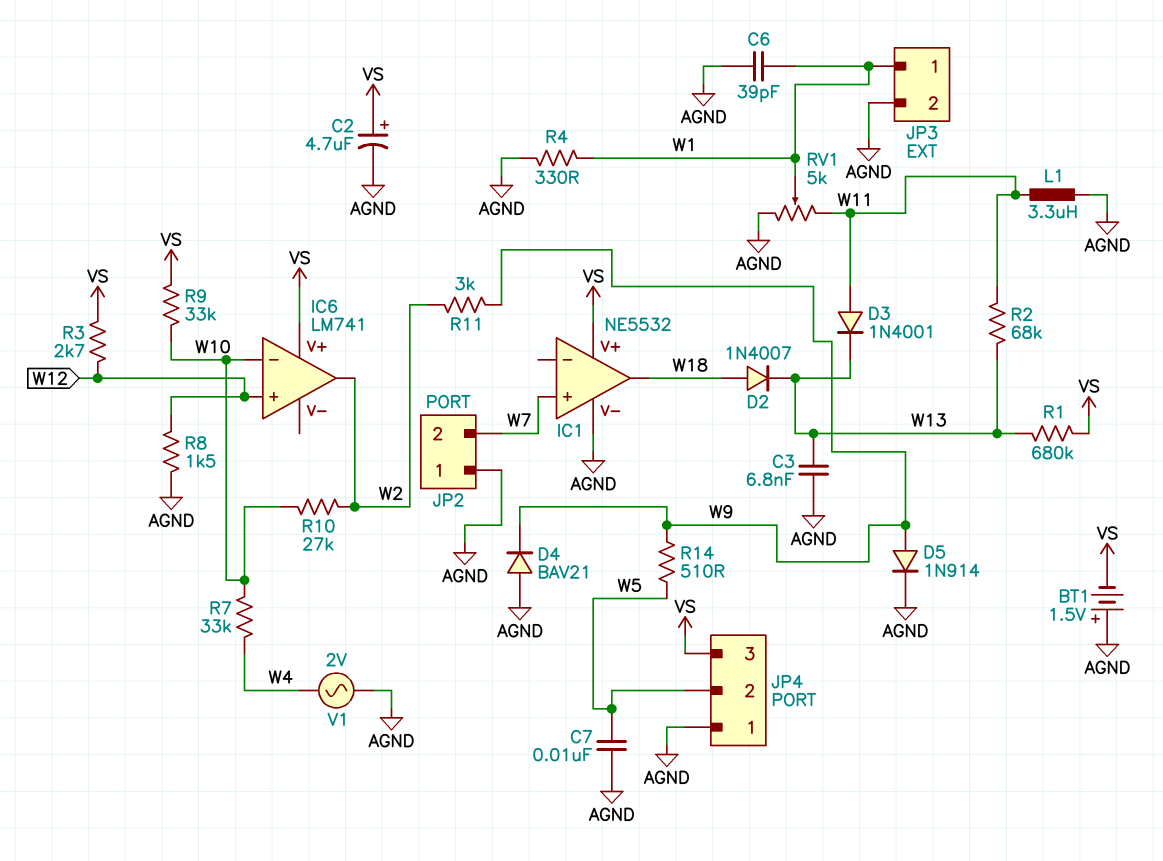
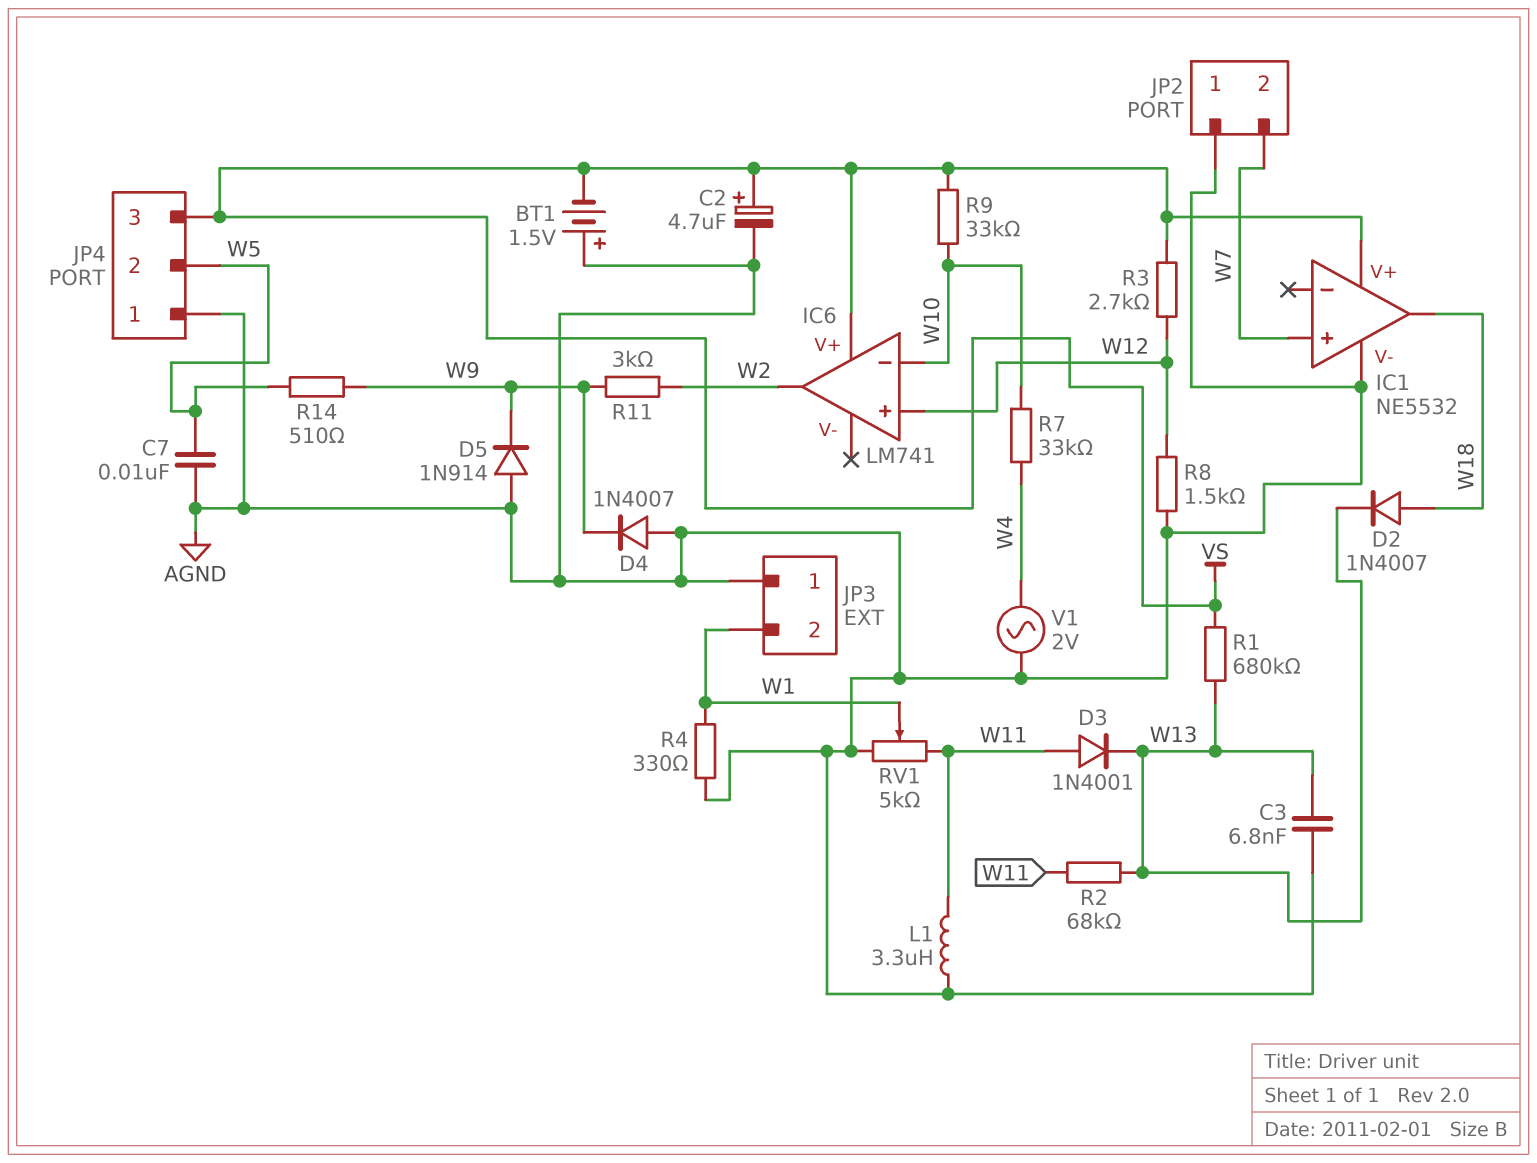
C6: 39pF (AGND, W1) -> none
D4: diode BAV21 (A AGND, K W9) -> diode 1N4007 (A AGND, K W9)
D5: diode 1N914 (A W9, K AGND) -> diode 1N914 (A AGND, K W9)
JP3 pin 1: W1 -> AGND
JP3 pin 2: AGND -> W1
R10: 27k (W2, W10) -> none

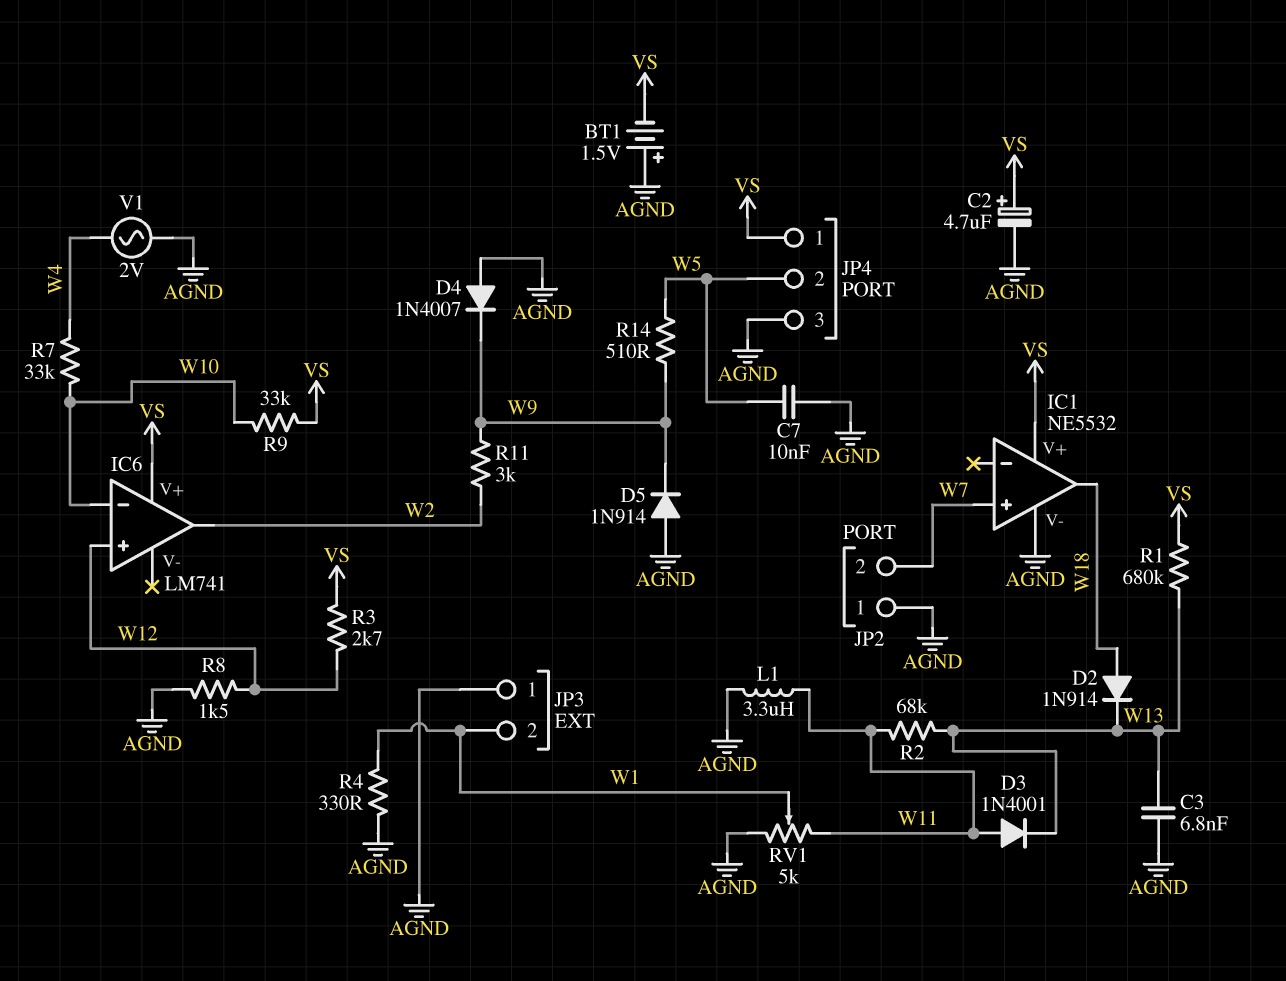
D2: diode 1N4007 (A W18, K W13) -> diode 1N914 (A W18, K W13)
JP4 pin 1: AGND -> VS
JP4 pin 3: VS -> AGND

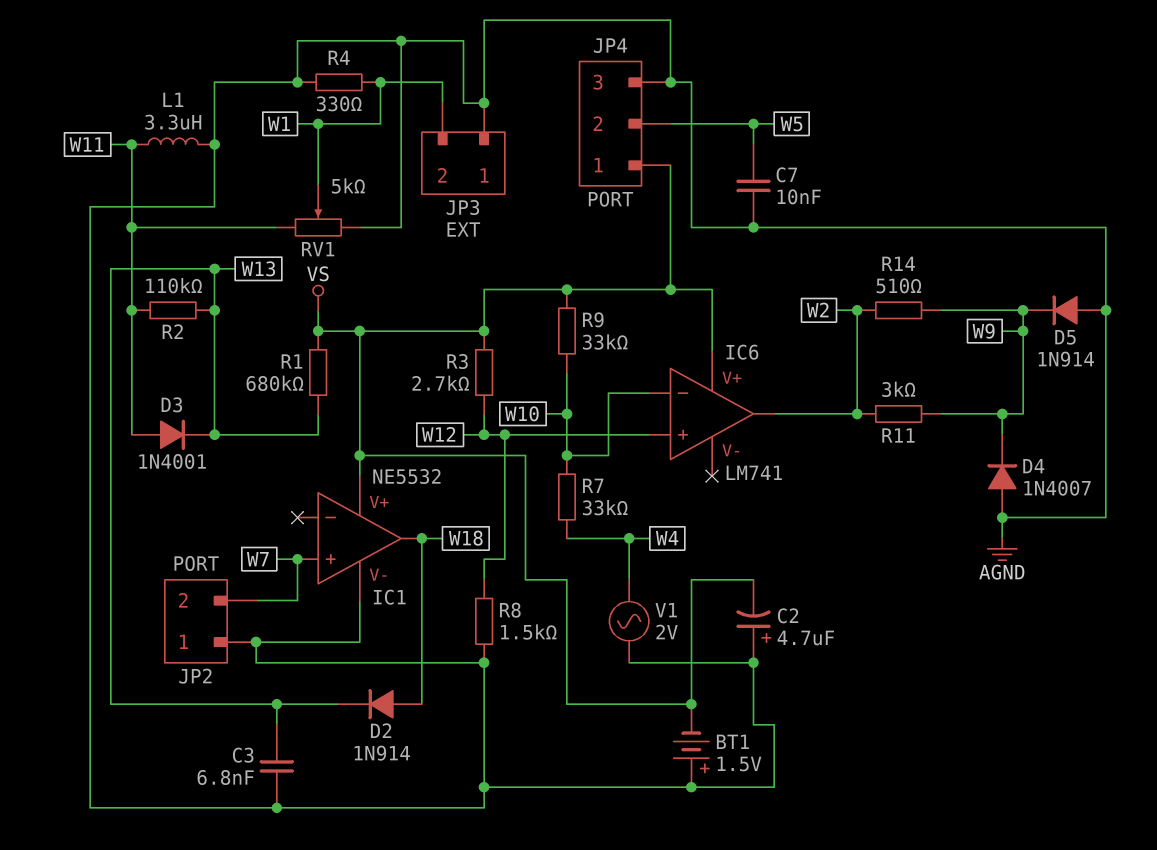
C2: 4.7uF (plus VS, minus AGND) -> 4.7uF (plus AGND, minus VS)
R2: 68k (W11, W13) -> 110k (W11, W13)
R14: 510 (W5, W9) -> 510 (W2, W9)

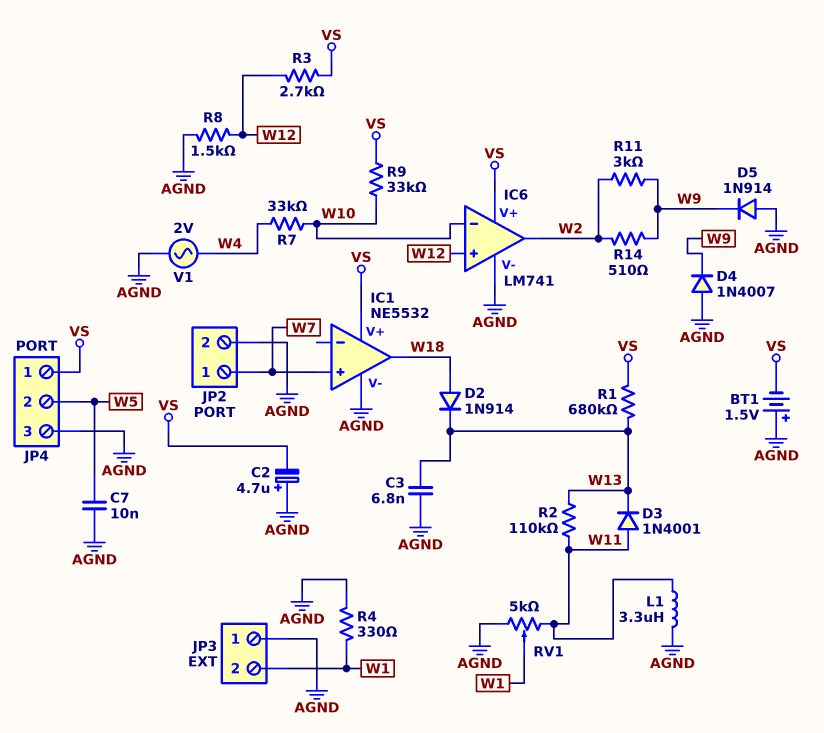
IC6 pin V-: none -> AGND
JP2 pin 1: AGND -> W7
JP2 pin 2: W7 -> AGND

